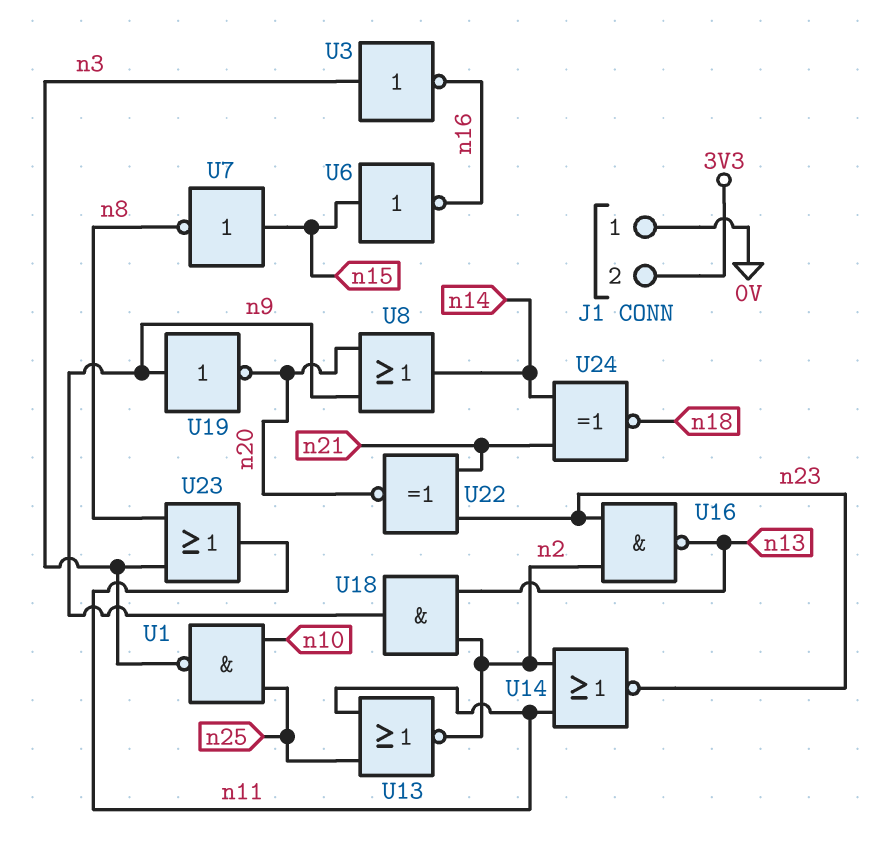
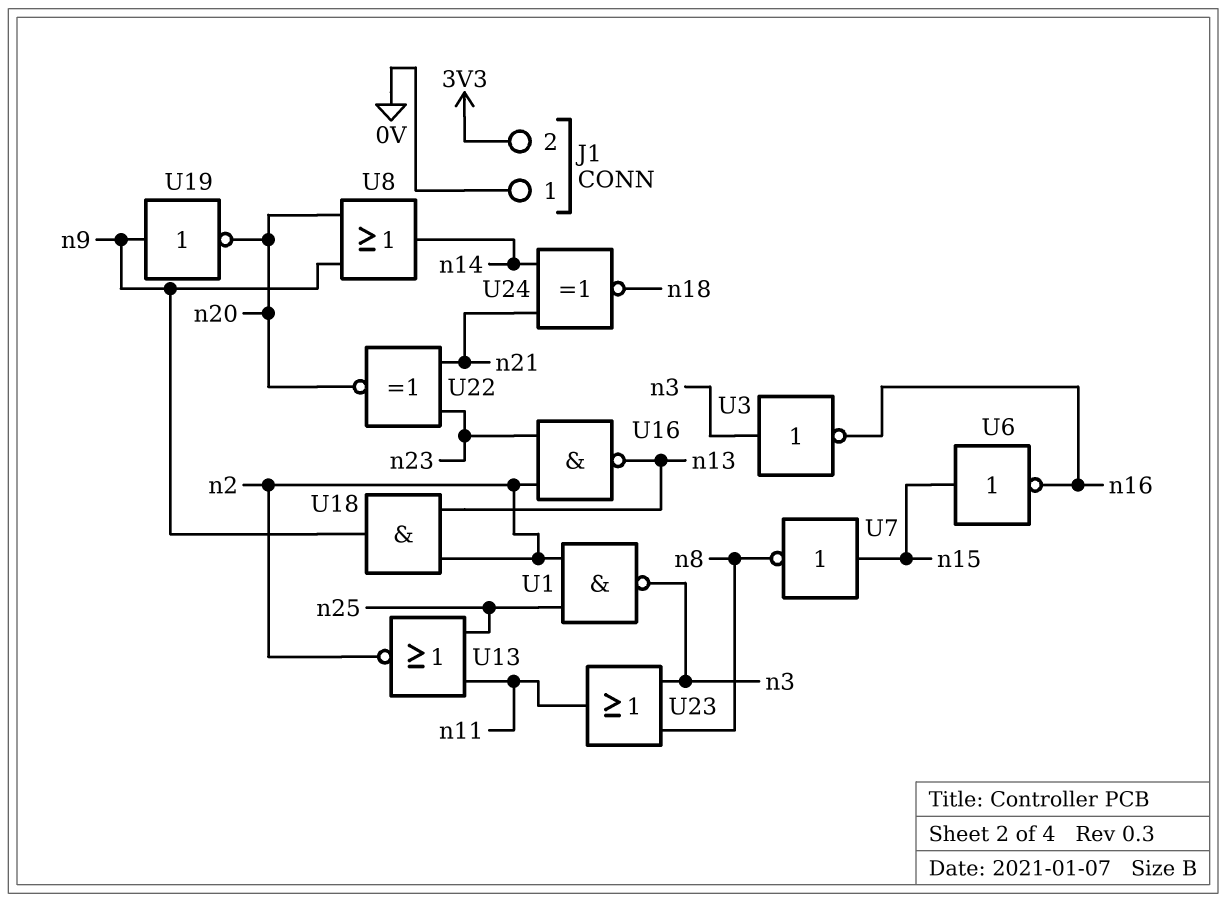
U1: NAND (in n10, in n25, out n3) -> NAND (in n2, in n25, out n3)
U14: NOR (in n2, in n11, out n23) -> none

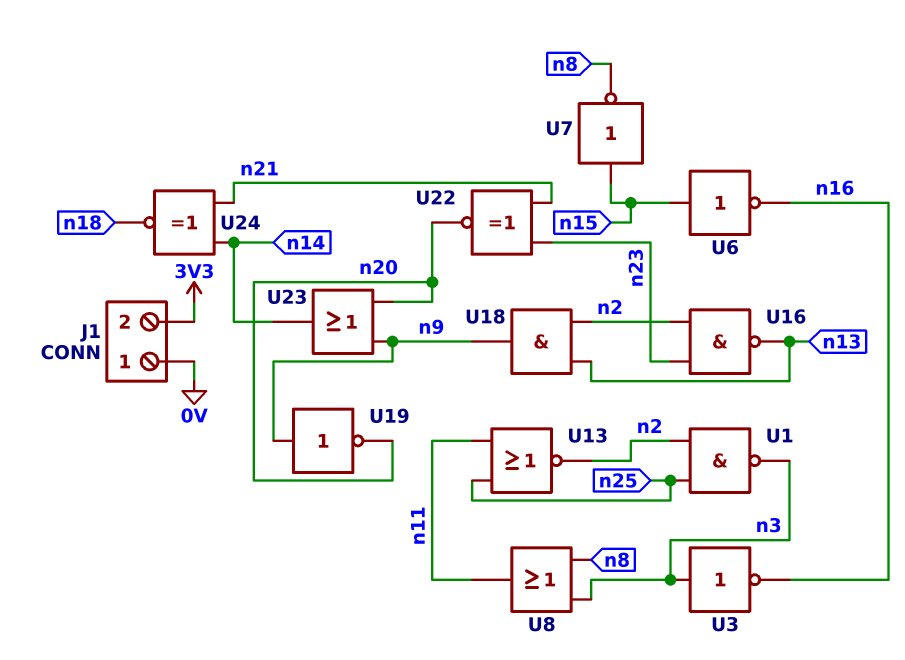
U8: OR (in n9, in n20, out n14) -> OR (in n3, in n8, out n11)
U23: OR (in n3, in n8, out n11) -> OR (in n9, in n20, out n14)

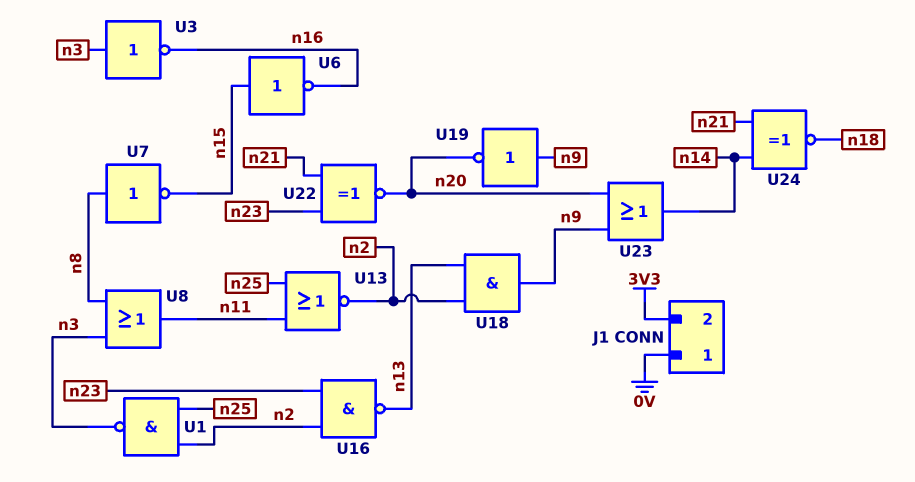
U7: NOT (in n15, out n8) -> NOT (in n8, out n15)

